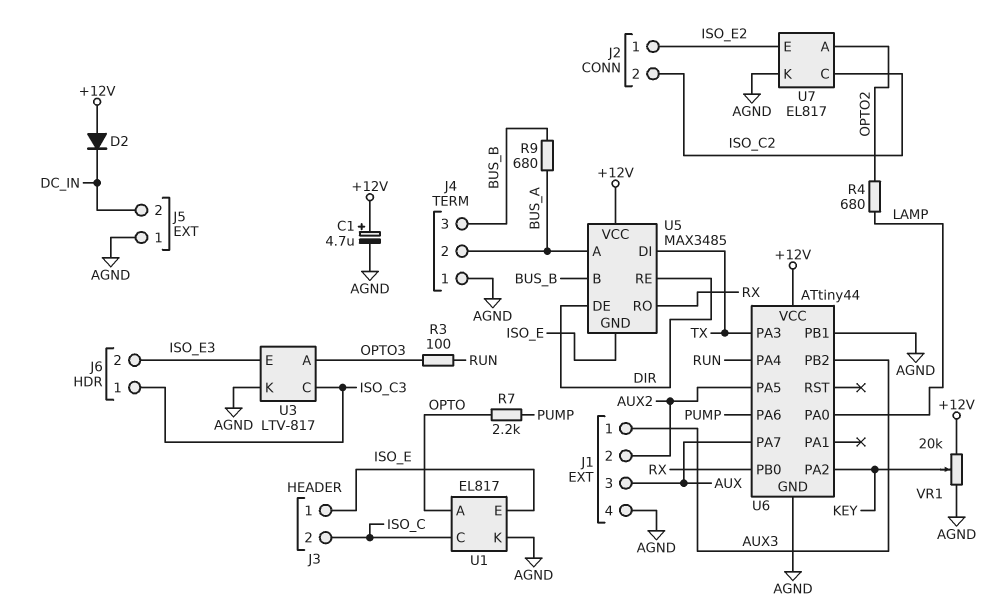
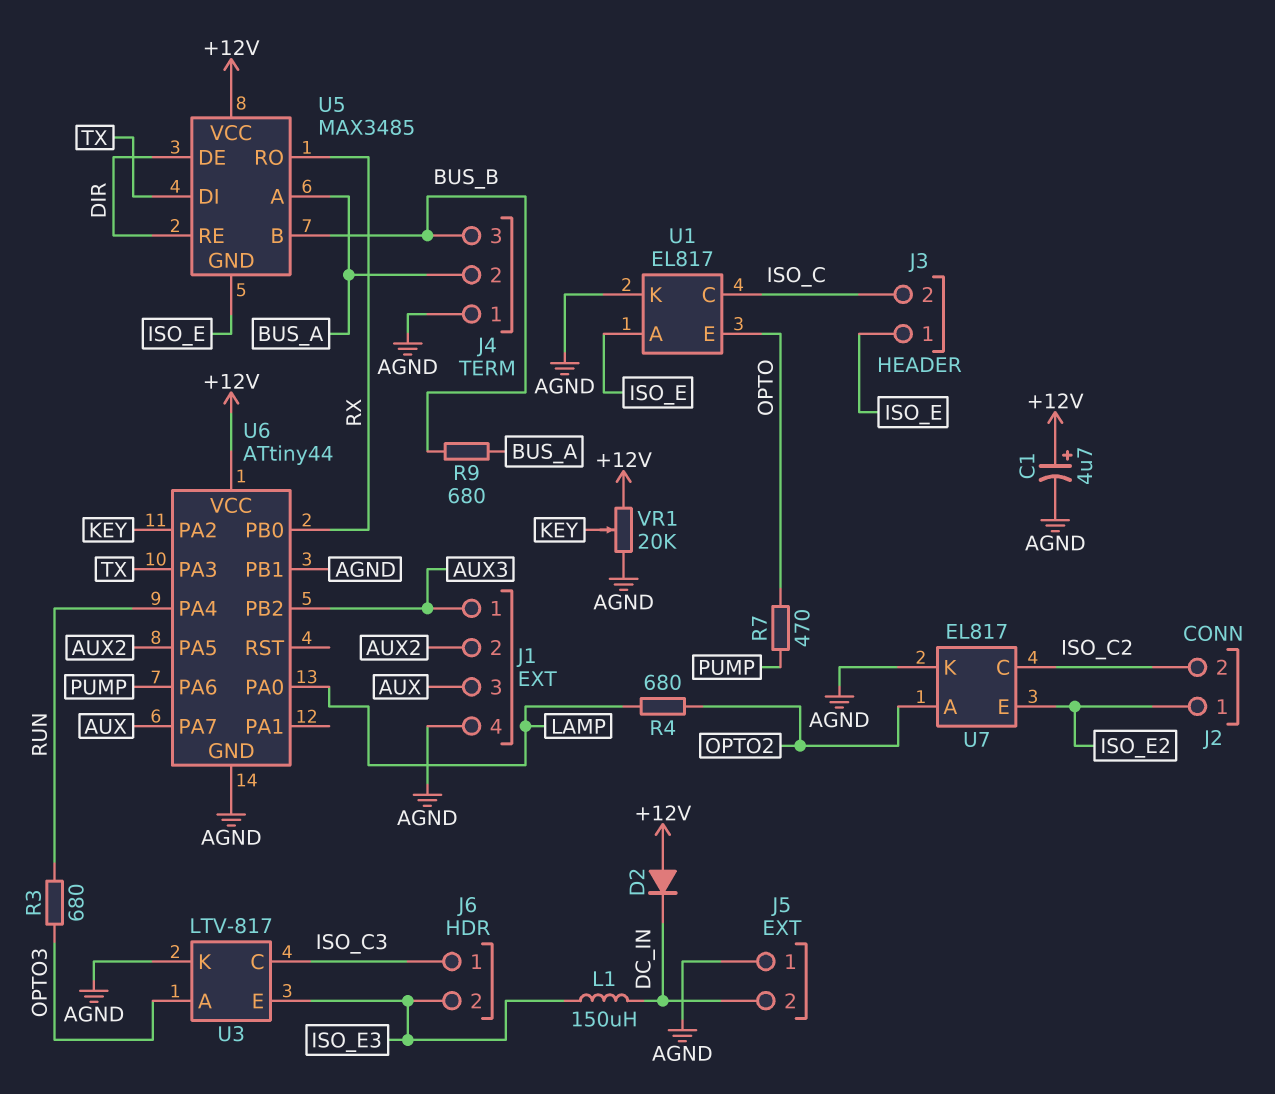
L1: none -> 150uH (DC_IN, ISO_E3)
R3: 100 (OPTO3, RUN) -> 680 (OPTO3, RUN)
R7: 2.2k (OPTO, PUMP) -> 470 (OPTO, PUMP)
U1 pin A: OPTO -> ISO_E
U1 pin E: ISO_E -> OPTO

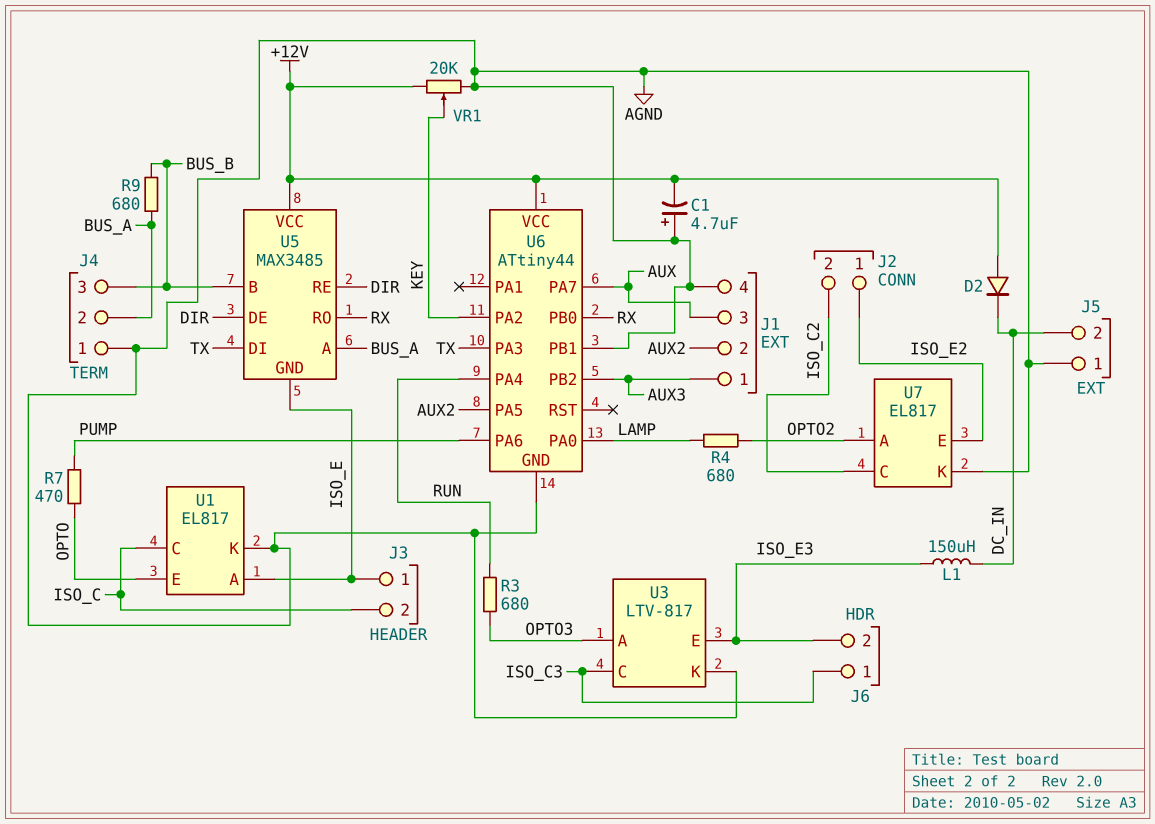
C1: 4.7uF (plus +12V, minus AGND) -> 4.7uF (plus AGND, minus +12V)

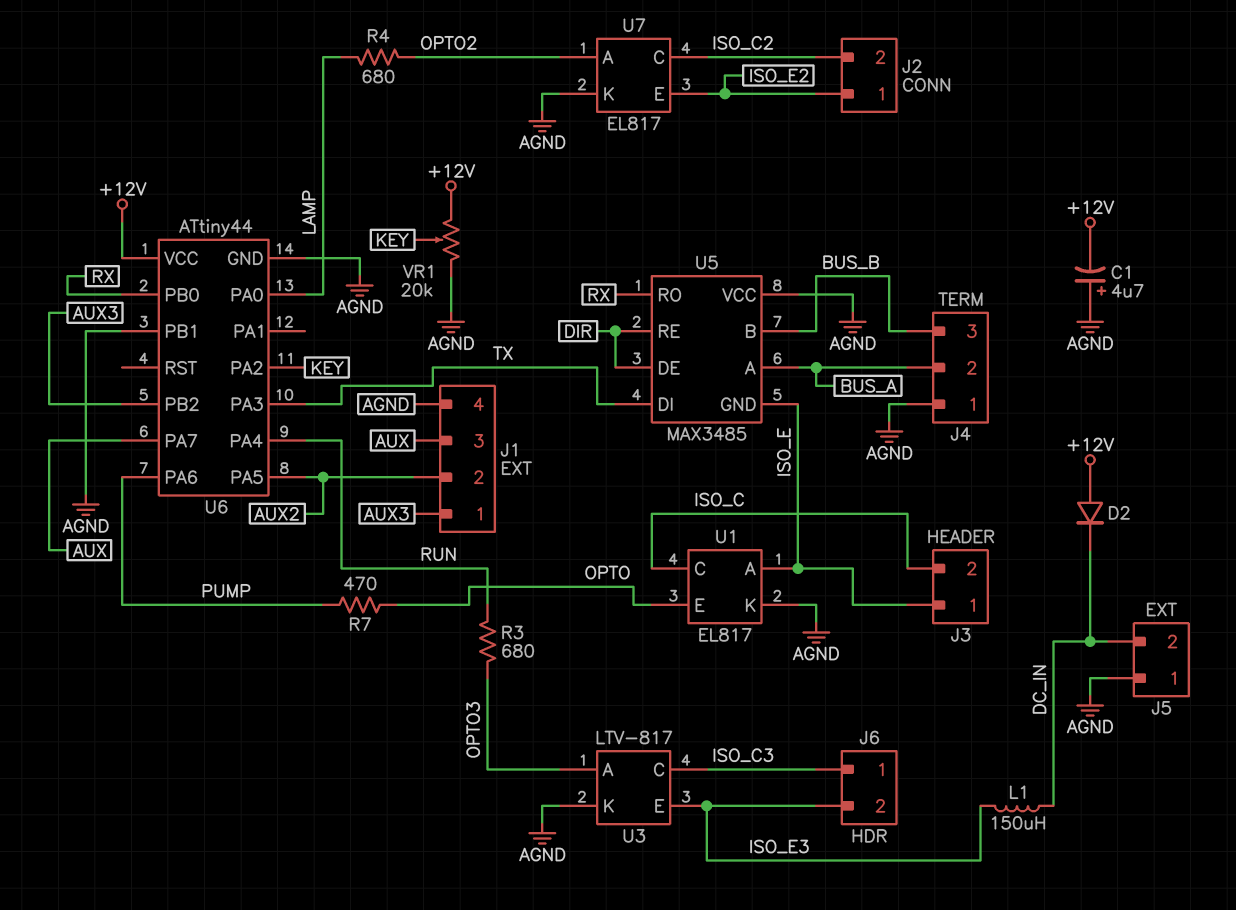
R9: 680 (BUS_A, BUS_B) -> none
U5 pin VCC: +12V -> AGND

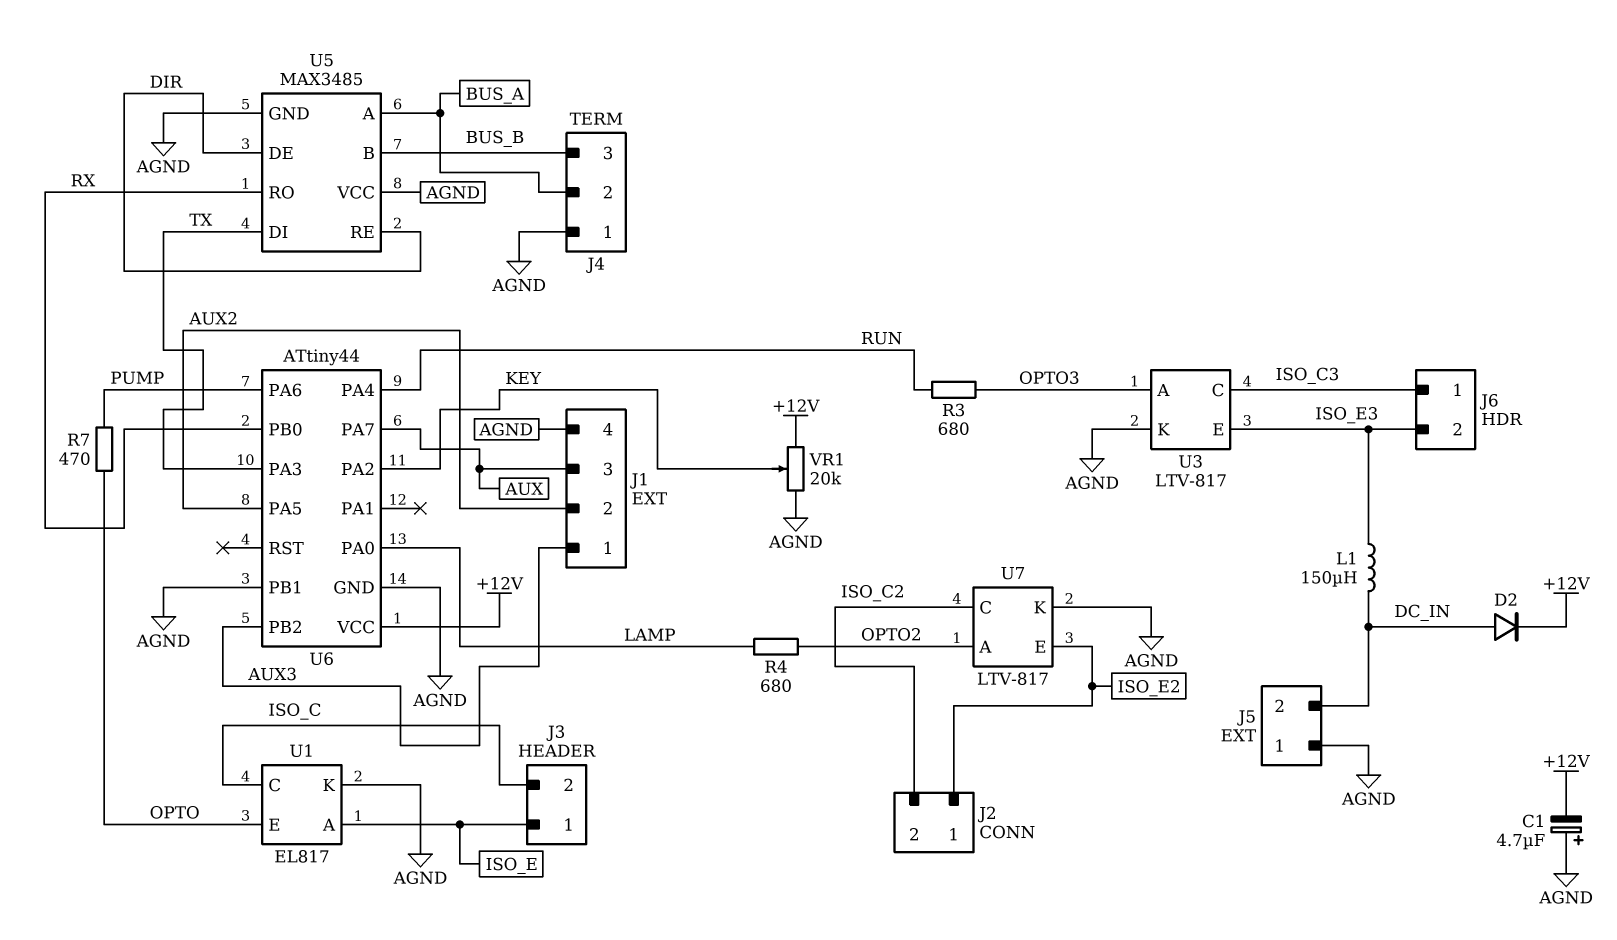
D2: diode (A +12V, K DC_IN) -> diode (A DC_IN, K +12V)
U5 pin GND: ISO_E -> AGND
U7: EL817 -> LTV-817

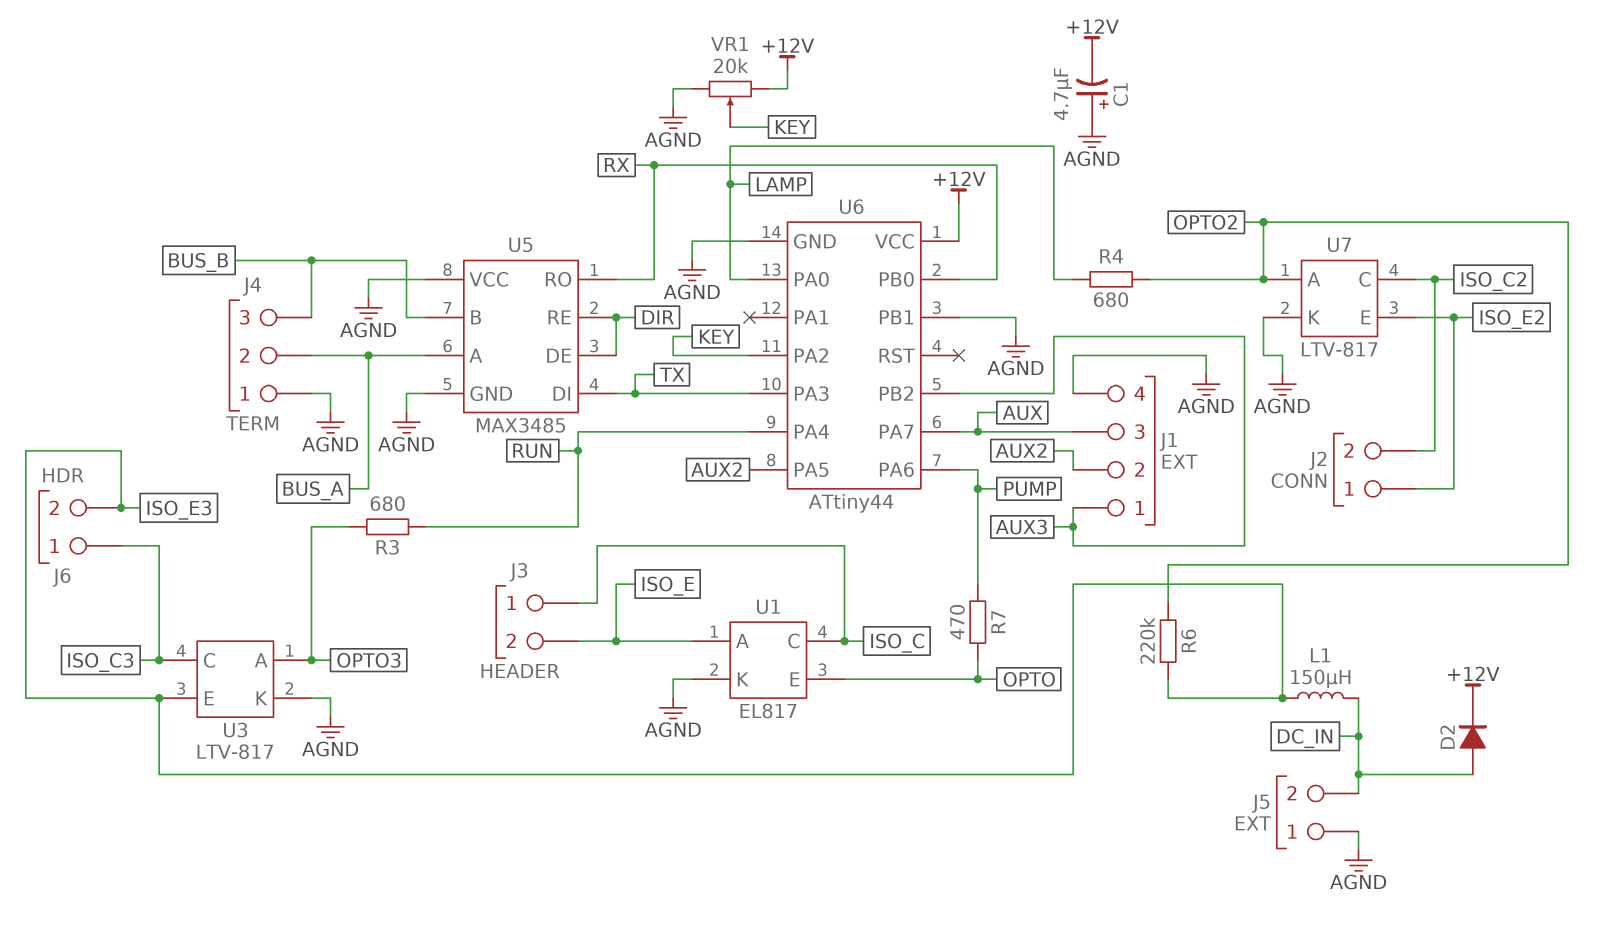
J3 pin 1: ISO_E -> ISO_C
J3 pin 2: ISO_C -> ISO_E
R6: none -> 220k (ISO_E3, OPTO2)

